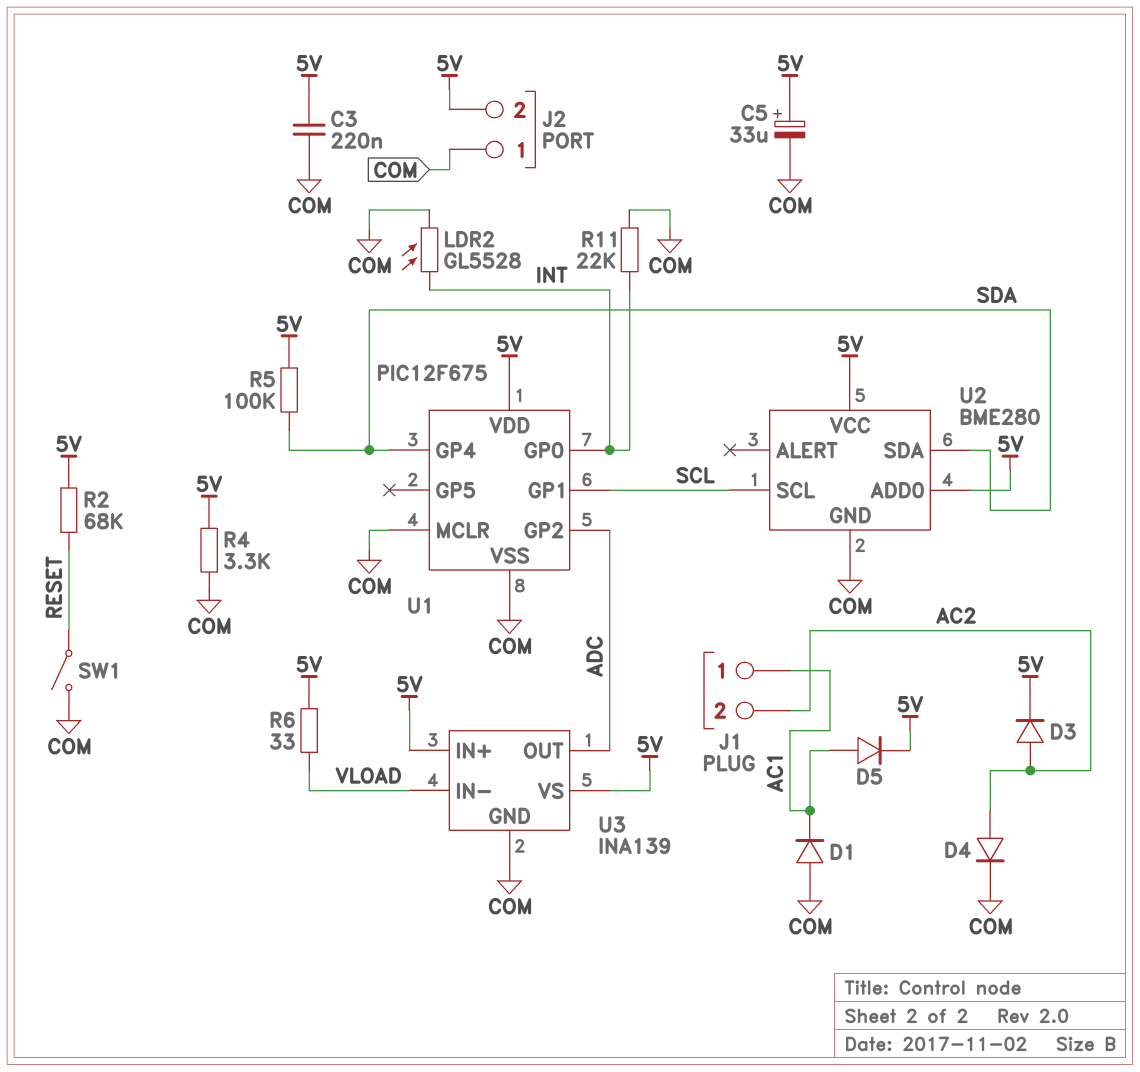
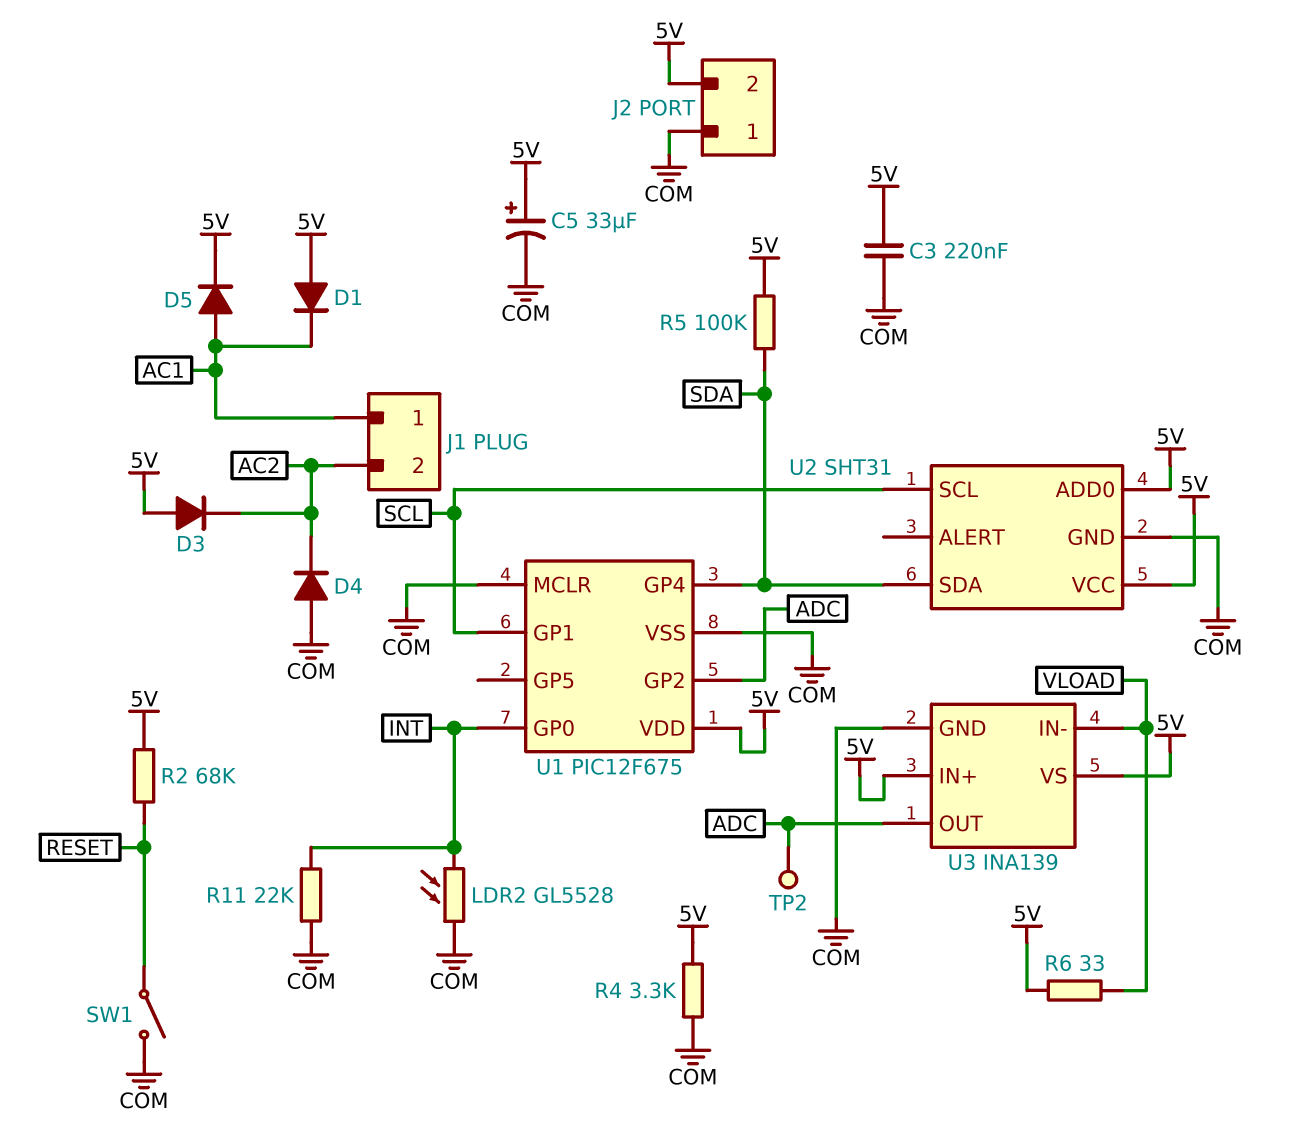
D1: diode (A COM, K AC1) -> diode (A 5V, K AC1)
D3: diode (A AC2, K 5V) -> diode (A 5V, K AC2)
D4: diode (A AC2, K COM) -> diode (A COM, K AC2)
TP2: none -> test point (ADC)
U2: BME280 -> SHT31

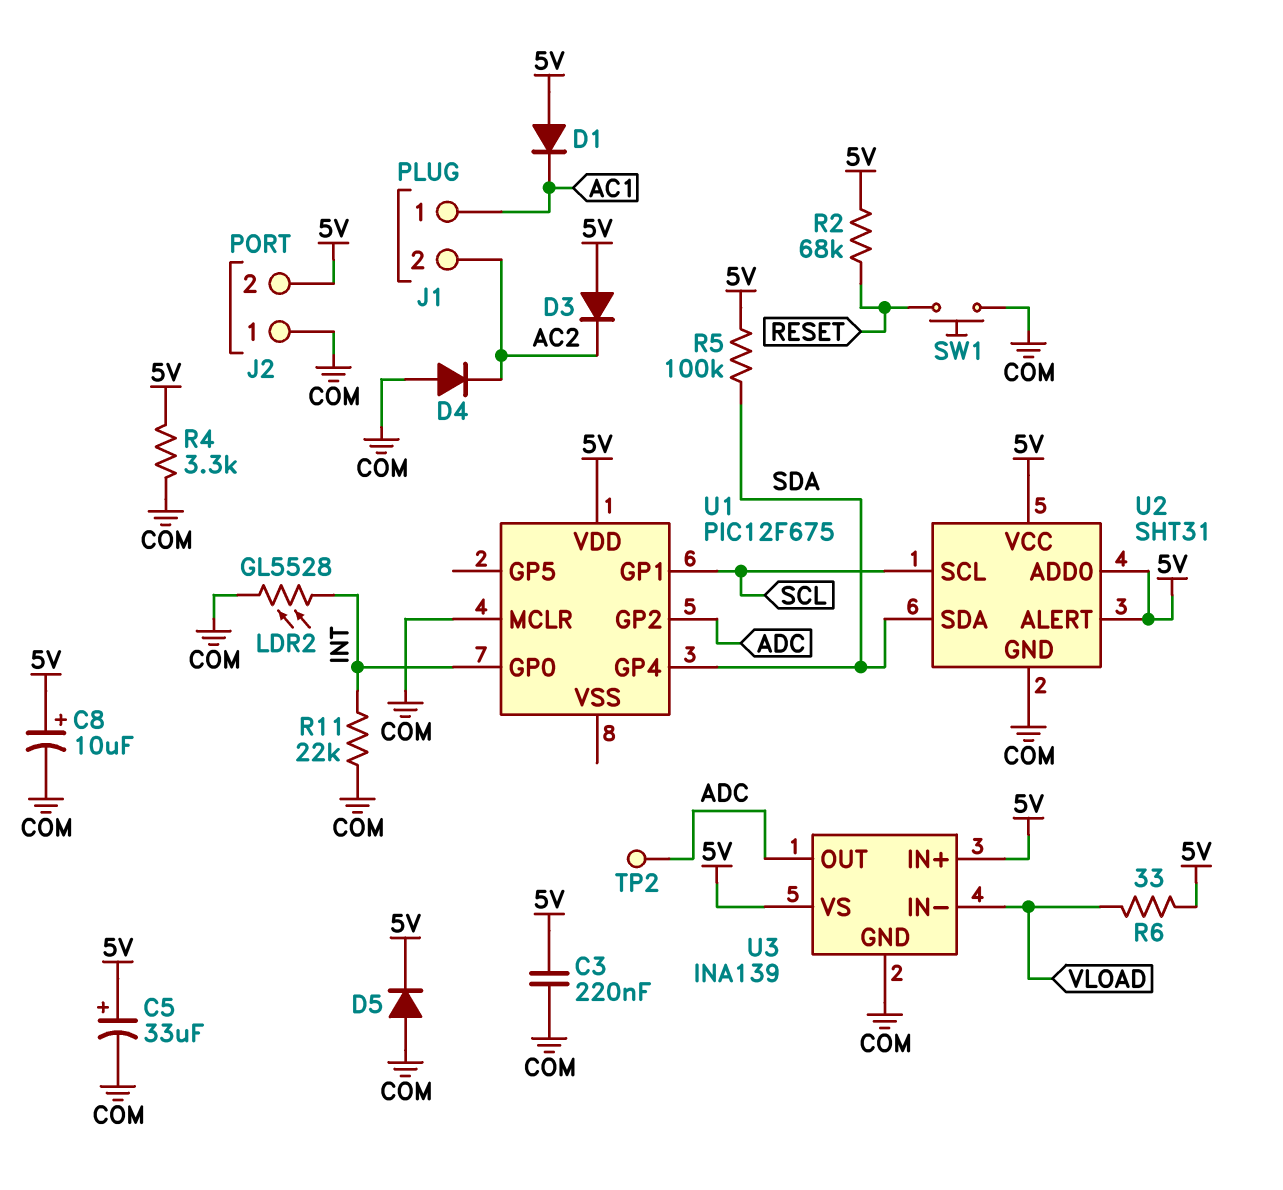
C8: none -> 10uF (plus 5V, minus COM)
D5: diode (A AC1, K 5V) -> diode (A COM, K 5V)
SW1: switch (COM, RESET) -> button (COM, RESET)
U1 pin VSS: COM -> none
U2 pin ALERT: none -> 5V

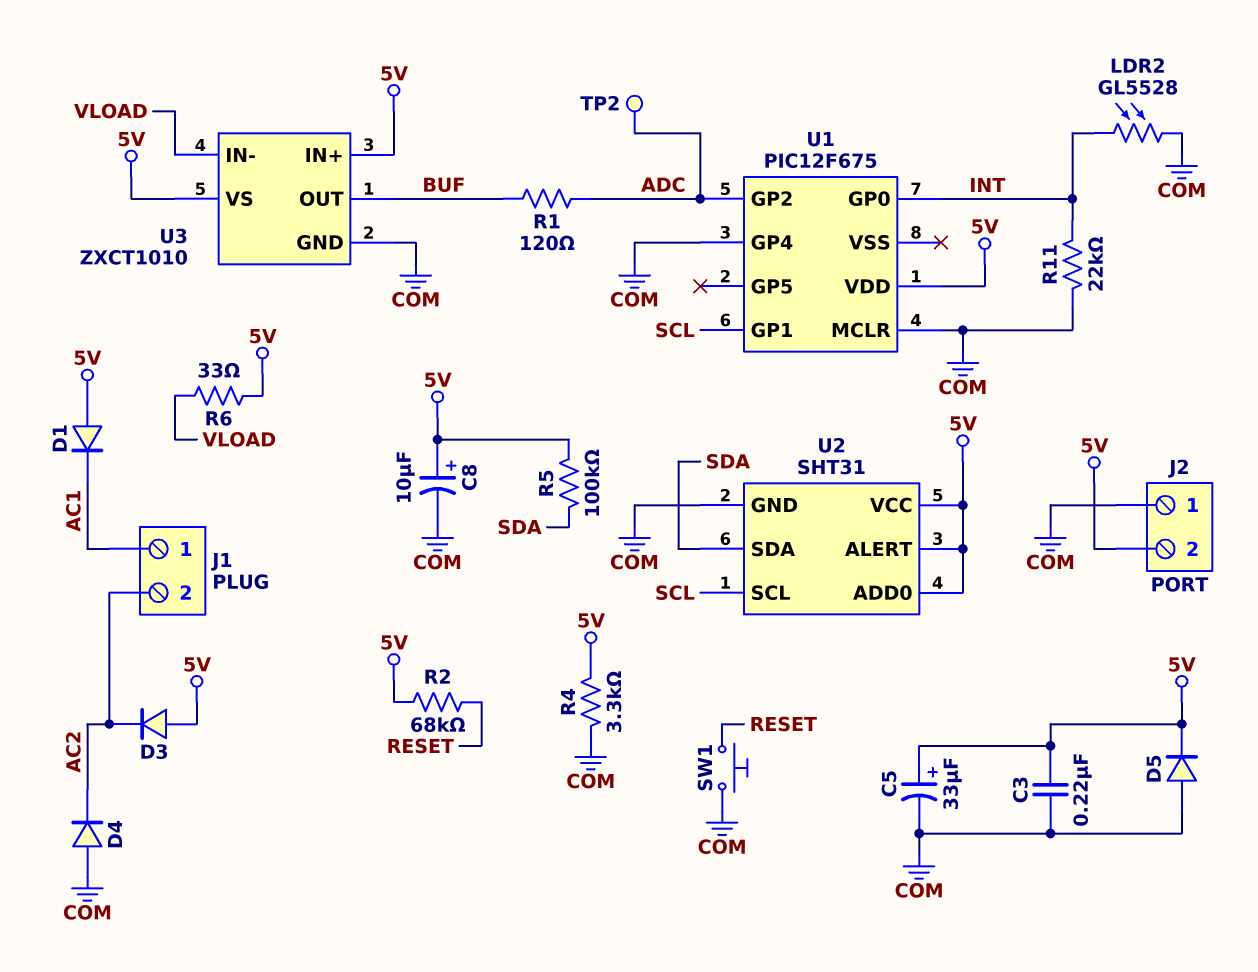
R1: none -> 120 (ADC, BUF)
U1 pin GP4: SDA -> COM
U3: INA139 -> ZXCT1010
U3 pin OUT: ADC -> BUF

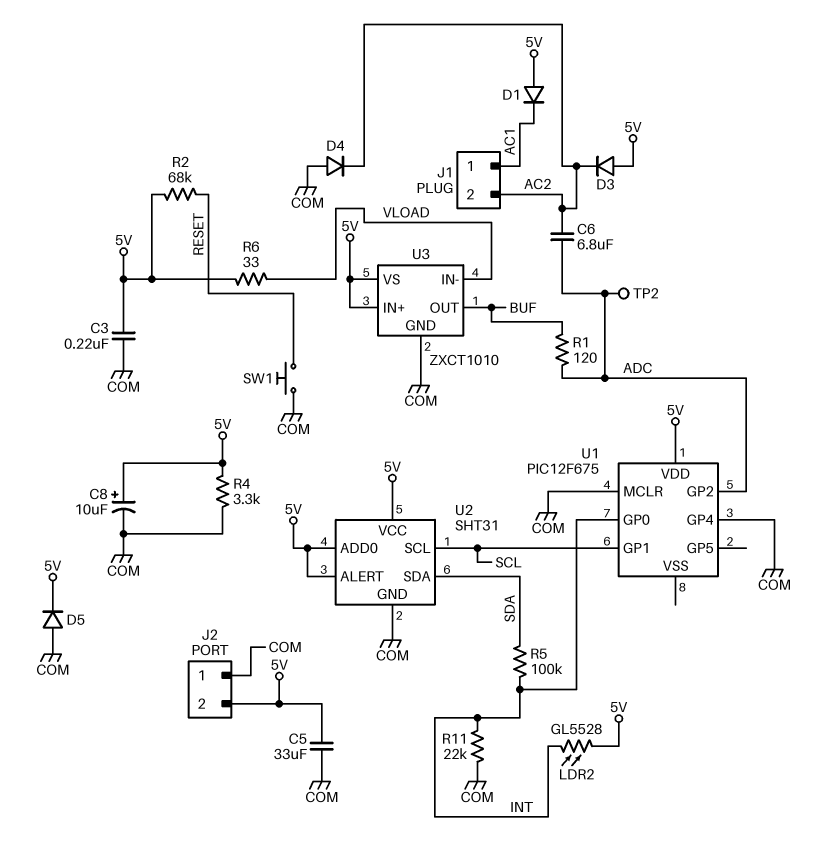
C5: 33uF (plus 5V, minus COM) -> 33uF (5V, COM)
C6: none -> 6.8uF (AC2, ADC)
LDR2: GL5528 (COM, INT) -> GL5528 (5V, INT)
R5: 100k (5V, SDA) -> 100k (INT, SDA)

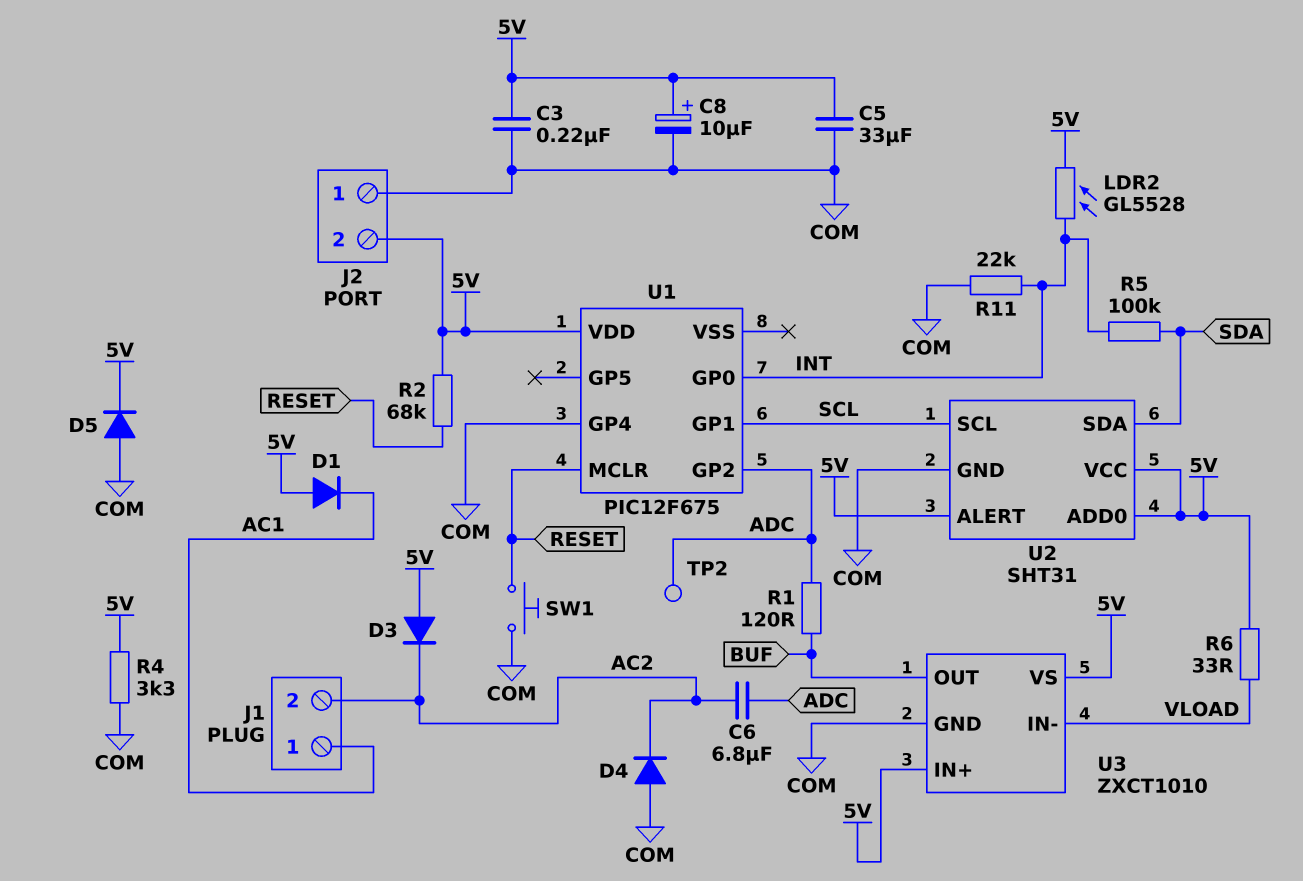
U1 pin MCLR: COM -> RESET

